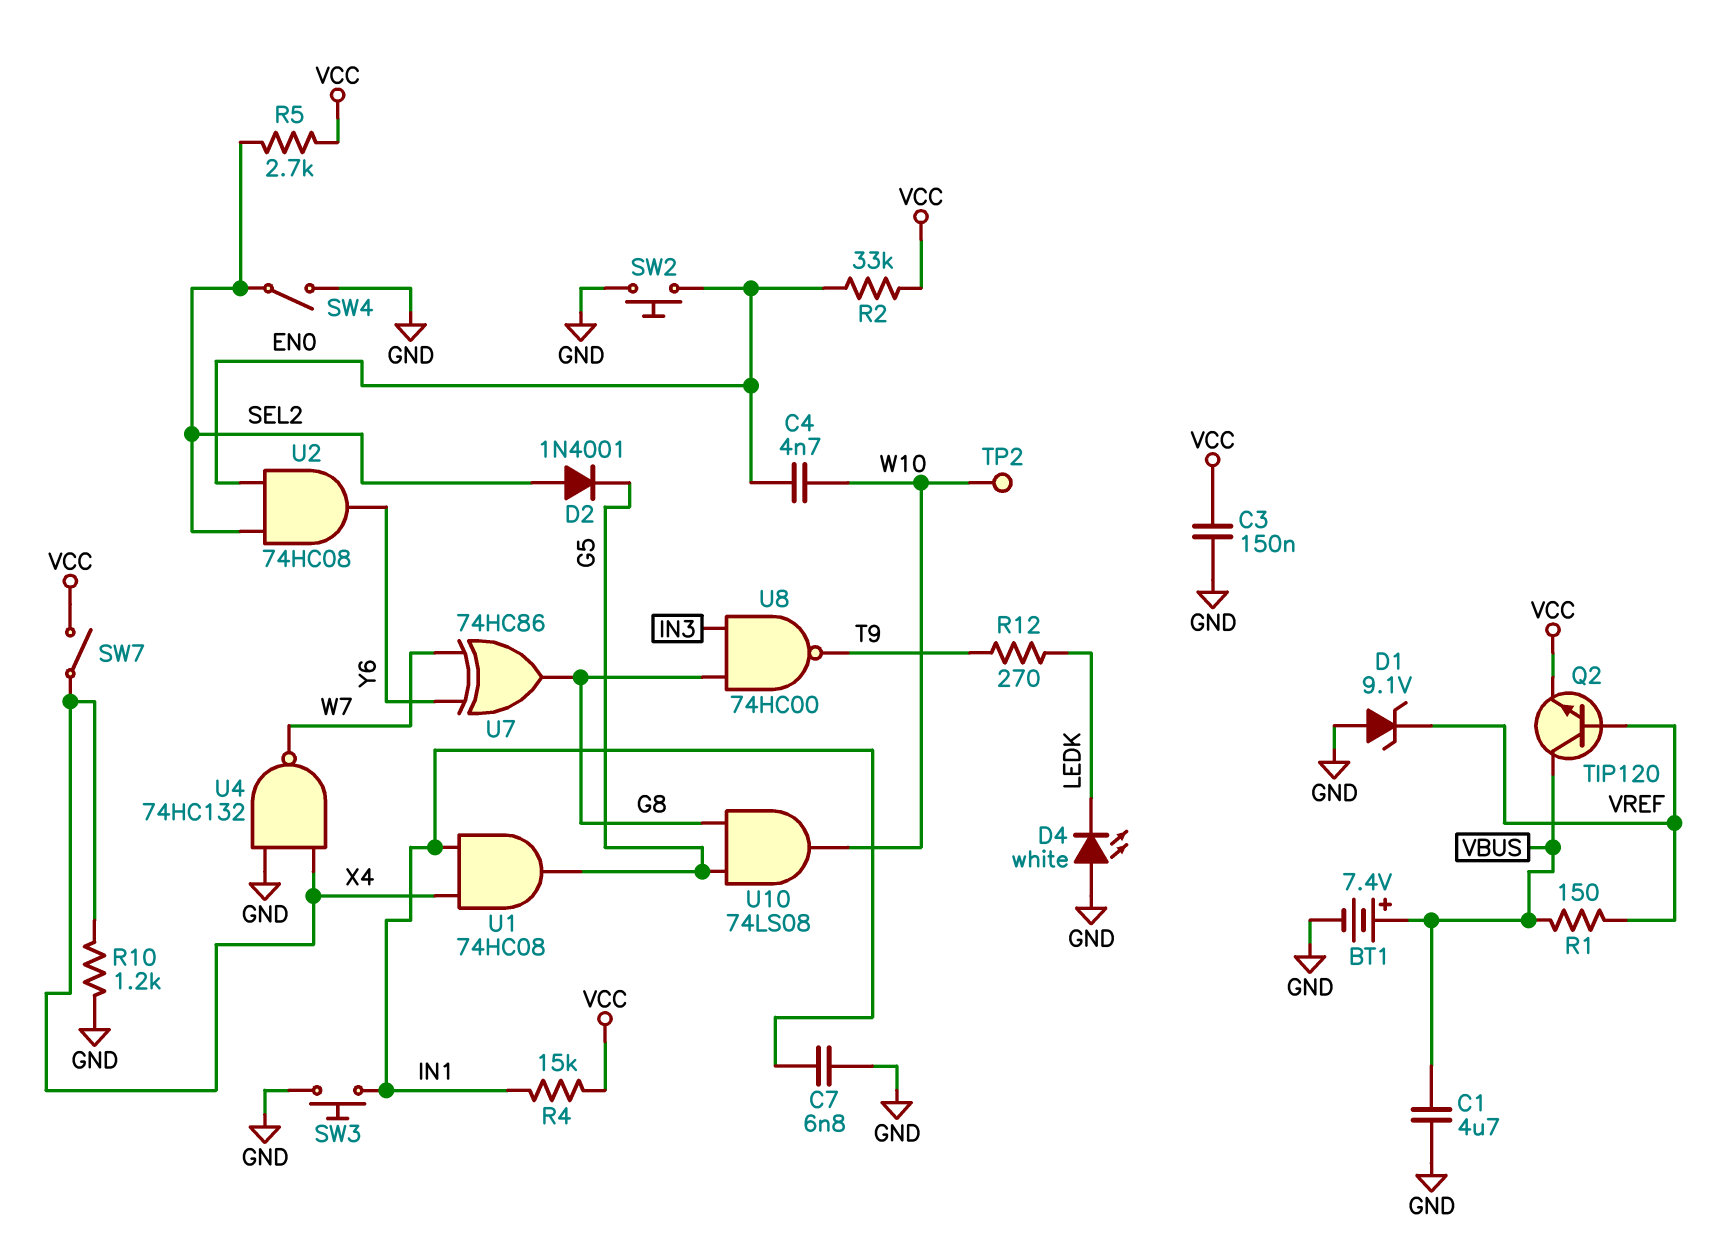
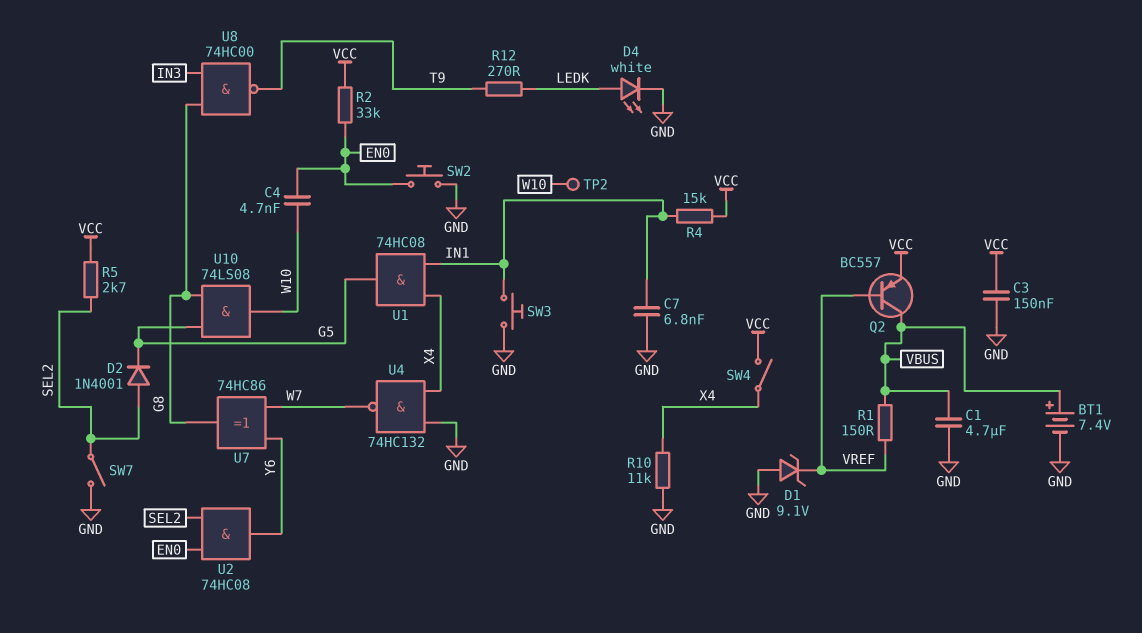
D4: LED white (A GND, K LEDK) -> LED white (A LEDK, K GND)
Q2: NPN TIP120 (B VREF, C VBUS, E VCC) -> PNP BC557 (B VREF, C VBUS, E VCC)
R10: 1.2k (GND, X4) -> 11k (GND, X4)
SW4: switch (GND, SEL2) -> switch (VCC, X4)
SW7: switch (VCC, X4) -> switch (GND, SEL2)

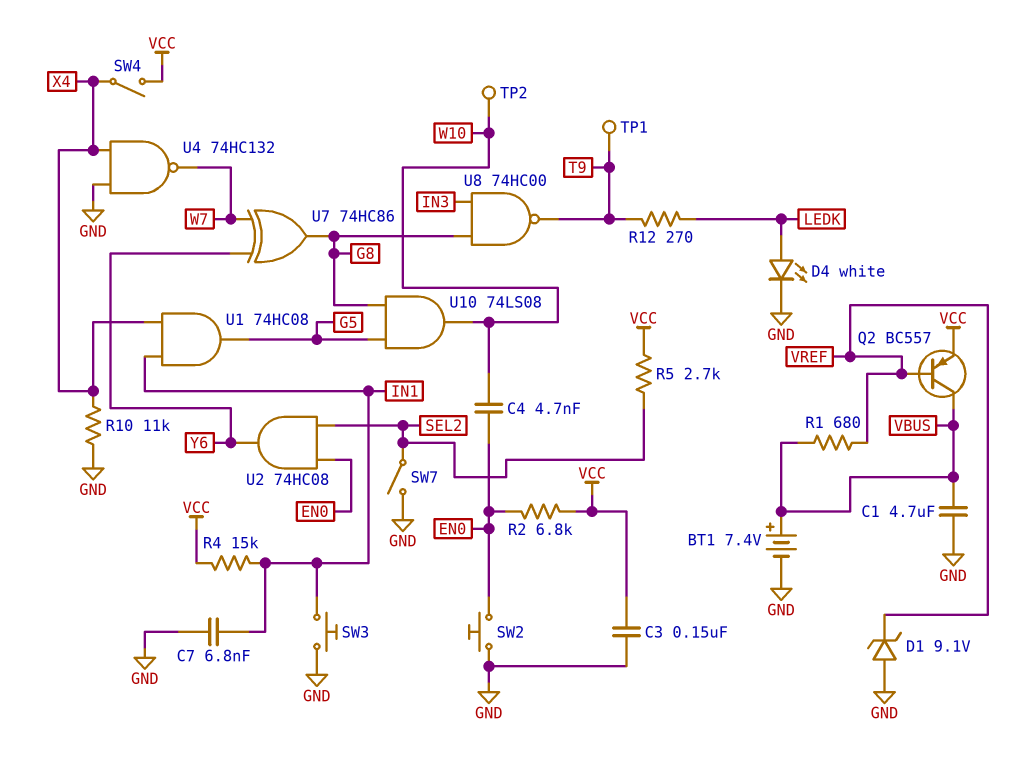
D2: diode 1N4001 (A SEL2, K G5) -> none
R1: 150 (VBUS, VREF) -> 680 (VBUS, VREF)
R2: 33k (EN0, VCC) -> 6.8k (EN0, VCC)
TP1: none -> test point (T9)

